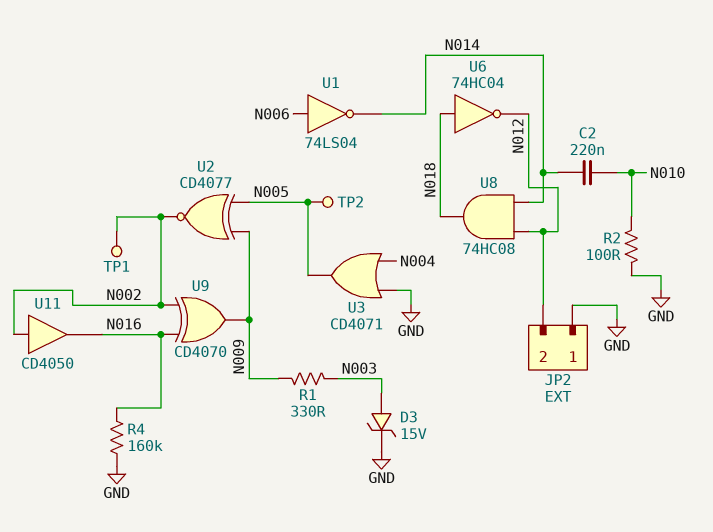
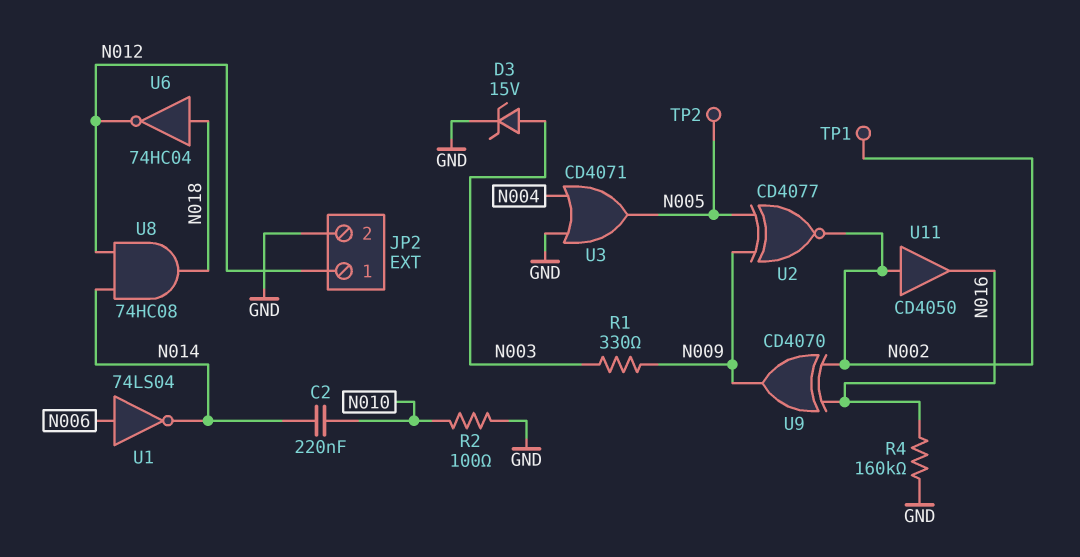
JP2 pin 1: GND -> N012
JP2 pin 2: N012 -> GND

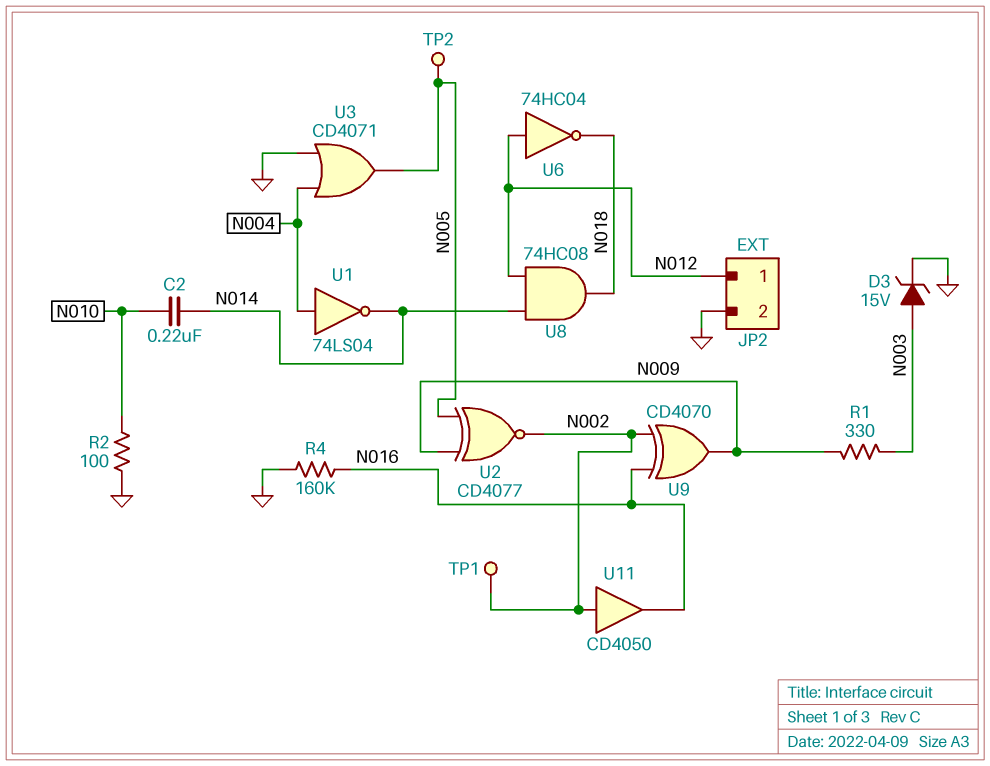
U1: NOT 74LS04 (in N006, out N014) -> NOT 74LS04 (in N004, out N014)
U6: NOT 74HC04 (in N018, out N012) -> NOT 74HC04 (in N012, out N018)

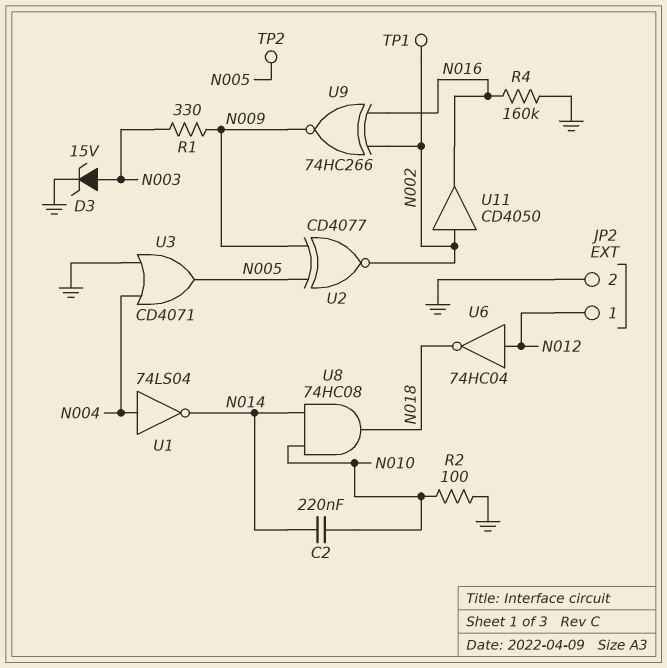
U8: AND 74HC08 (in N012, in N014, out N018) -> AND 74HC08 (in N010, in N014, out N018)
U9: XOR CD4070 (in N002, in N016, out N009) -> XNOR 74HC266 (in N002, in N016, out N009)

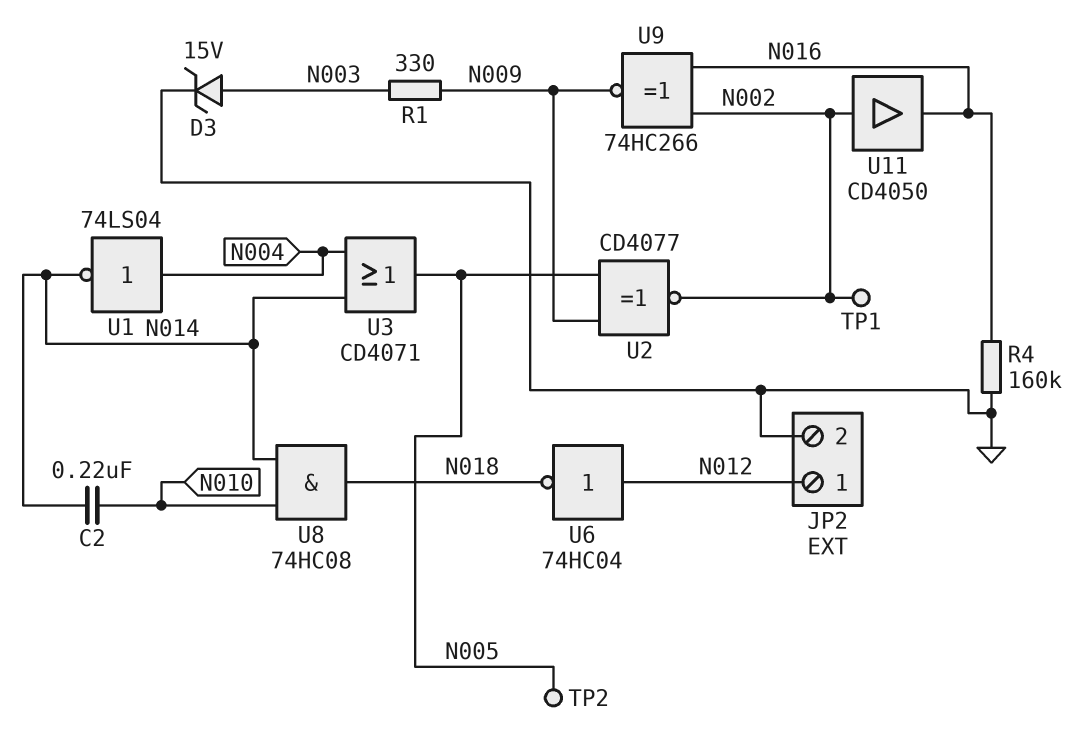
R2: 100 (GND, N010) -> none
U3: OR CD4071 (in GND, in N004, out N005) -> OR CD4071 (in N004, in N014, out N005)

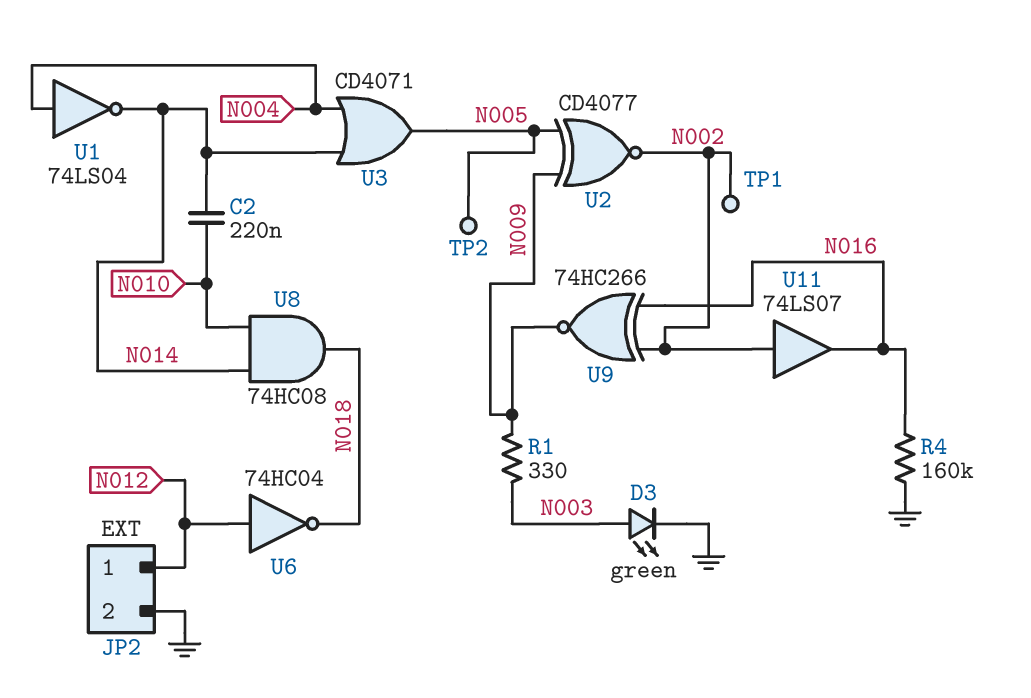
D3: zener 15V (A N003, K GND) -> LED green (A N003, K GND)
U11: buffer CD4050 (in N002, out N016) -> buffer 74LS07 (in N002, out N016)

